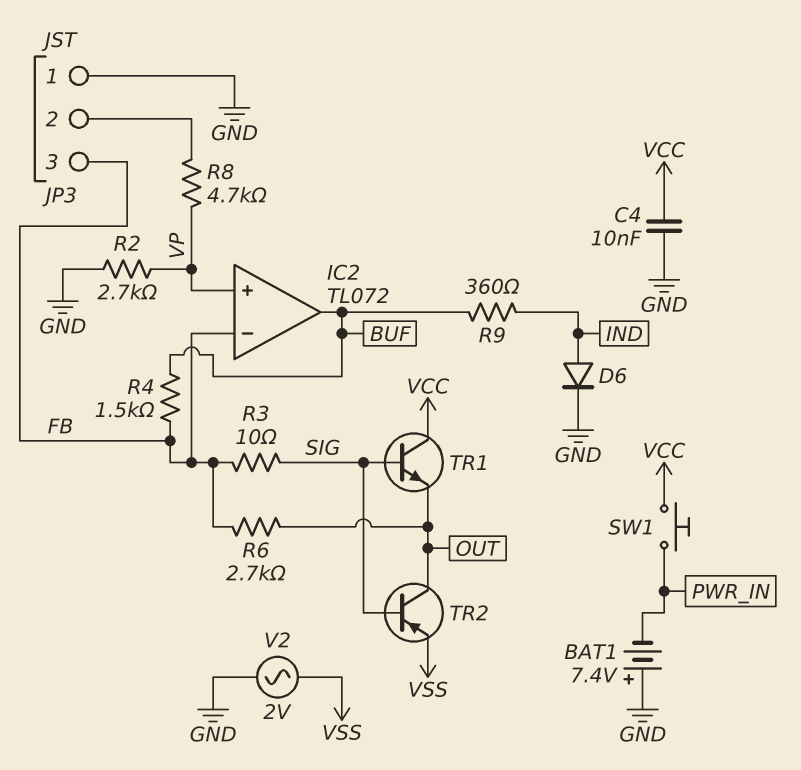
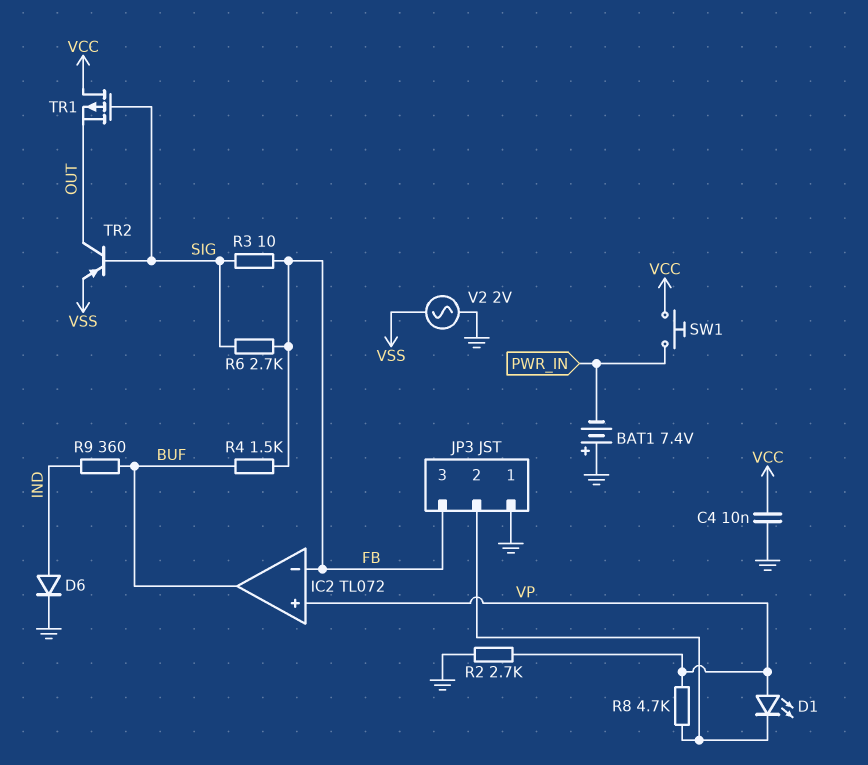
D1: none -> LED (A VP, K JP3/2)
R6: 2.7k (FB, OUT) -> 2.7k (FB, SIG)
TR1: NPN (B SIG, C VCC, E OUT) -> PMOS (G SIG, D VCC, S OUT)

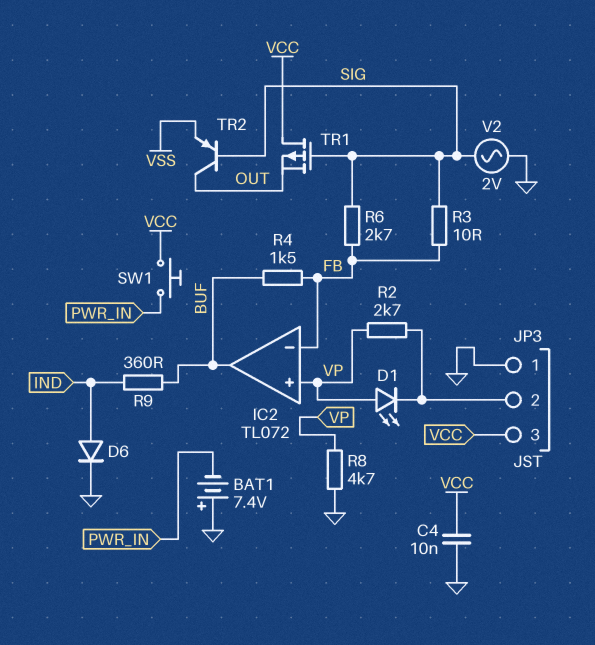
JP3 pin 3: FB -> VCC
R2: 2.7k (GND, VP) -> 2.7k (JP3/2, VP)
R8: 4.7k (JP3/2, VP) -> 4.7k (GND, VP)
V2: AC 2V (GND, VSS) -> AC 2V (GND, SIG)

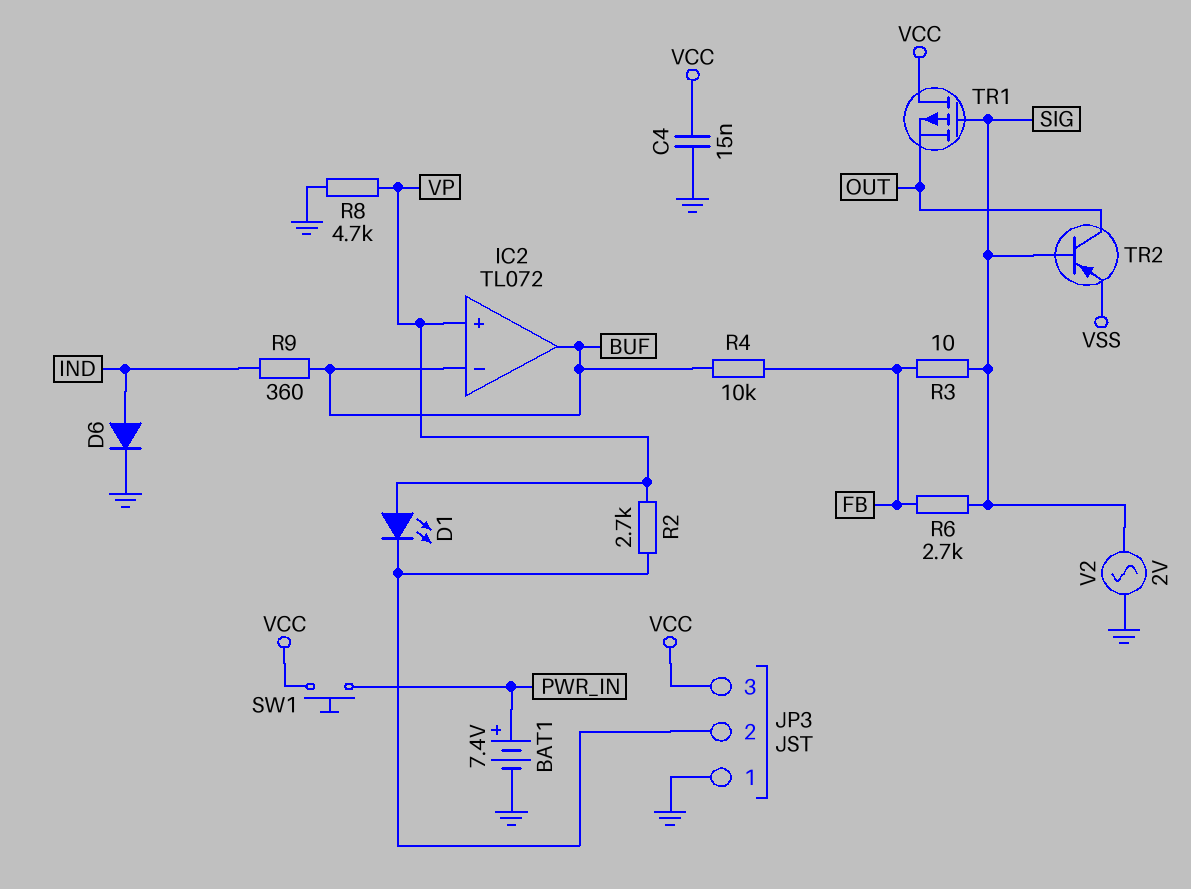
BAT1: 7.4V (plus GND, minus PWR_IN) -> 7.4V (plus PWR_IN, minus GND)
C4: 10nF (GND, VCC) -> 15nF (GND, VCC)
IC2 pin in-: FB -> BUF
R4: 1.5k (BUF, FB) -> 10k (BUF, FB)

